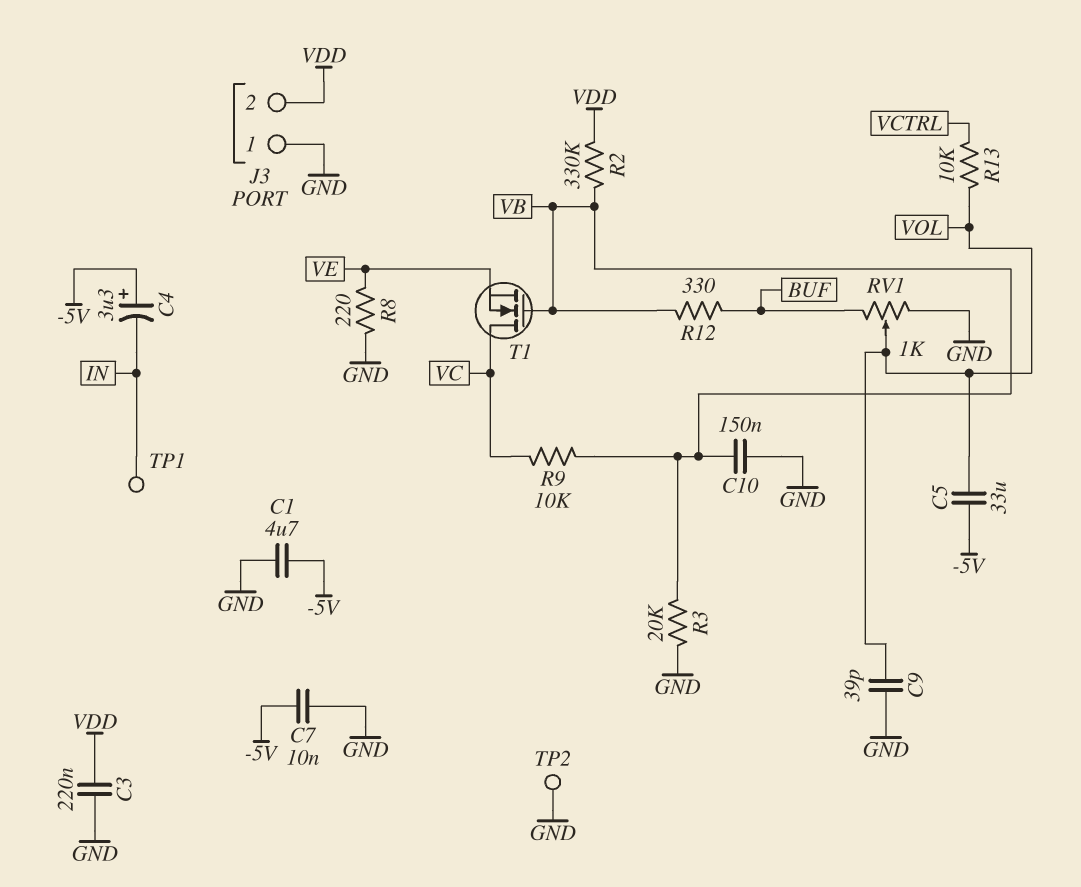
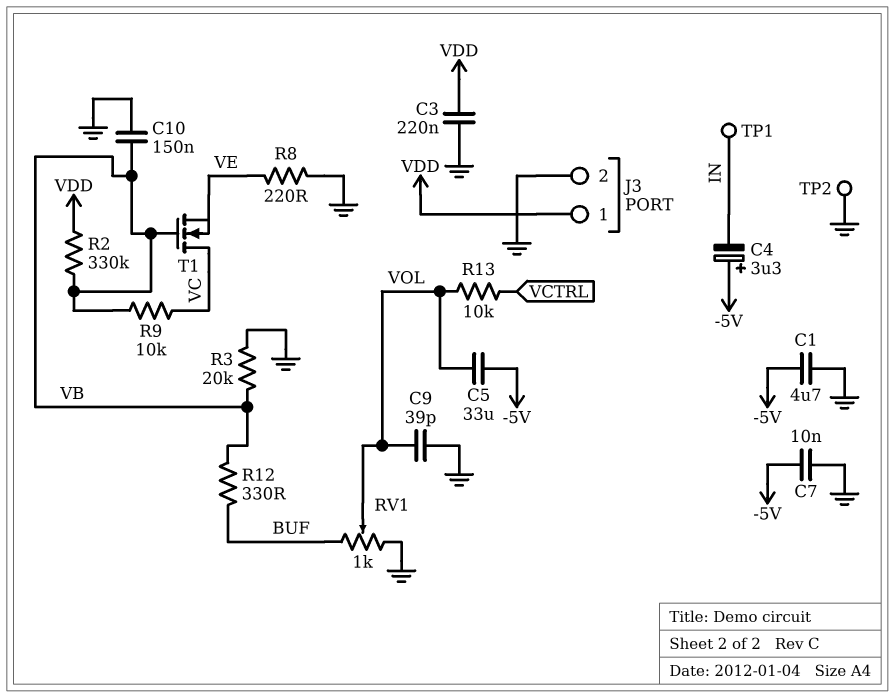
J3 pin 1: GND -> VDD
J3 pin 2: VDD -> GND

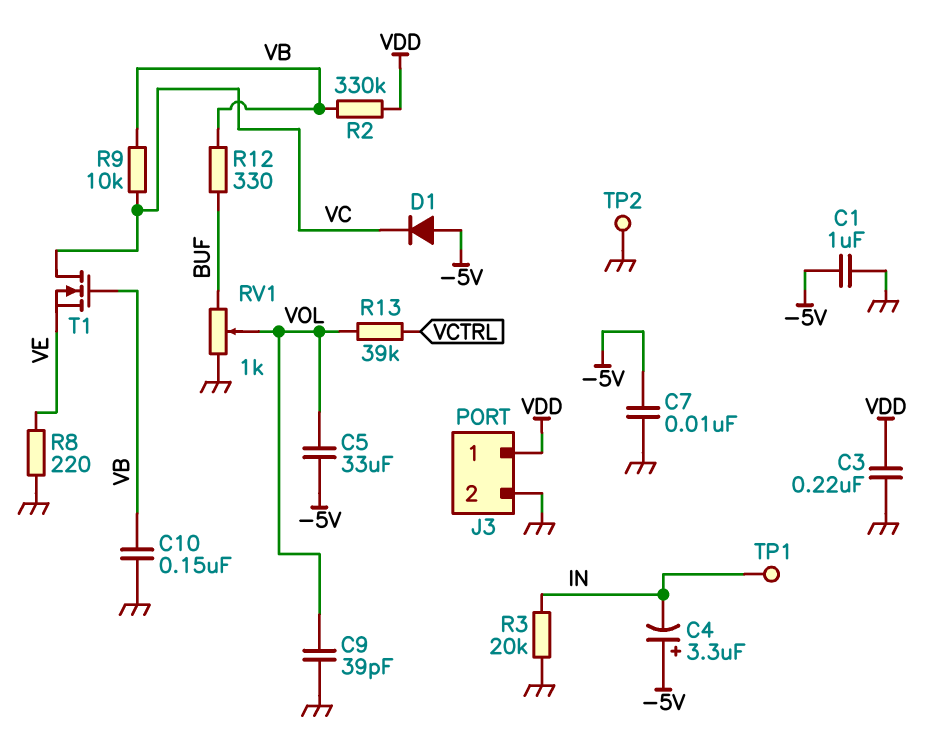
C1: 4.7uF (-5V, GND) -> 1uF (-5V, GND)
D1: none -> diode (A -5V, K VC)
R3: 20k (GND, VB) -> 20k (GND, IN)
R13: 10k (VCTRL, VOL) -> 39k (VCTRL, VOL)

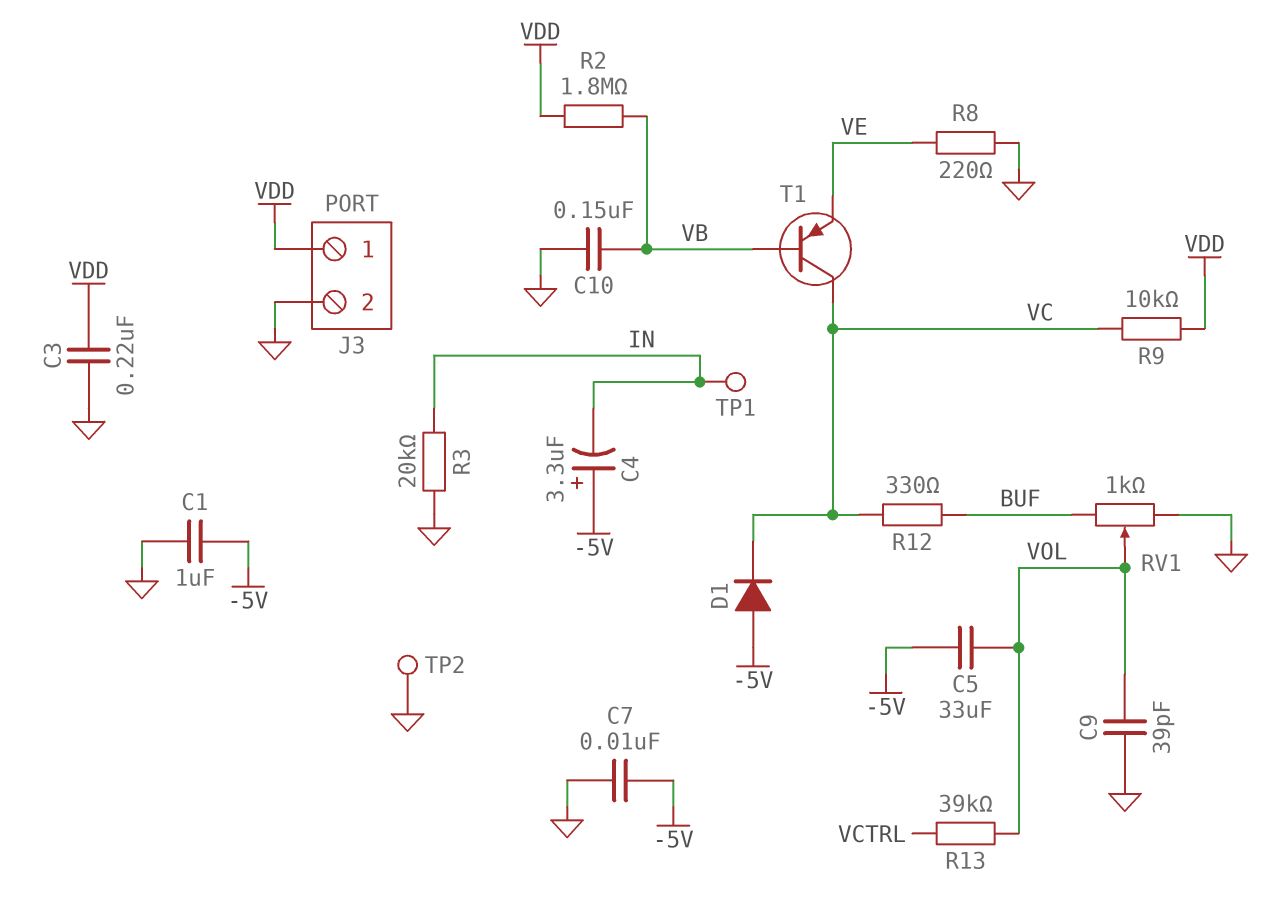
R2: 330k (VB, VDD) -> 1.8M (VB, VDD)
R9: 10k (VB, VC) -> 10k (VC, VDD)
R12: 330 (BUF, VB) -> 330 (BUF, VC)
T1: NMOS (G VB, D VC, S VE) -> PNP (B VB, C VC, E VE)

